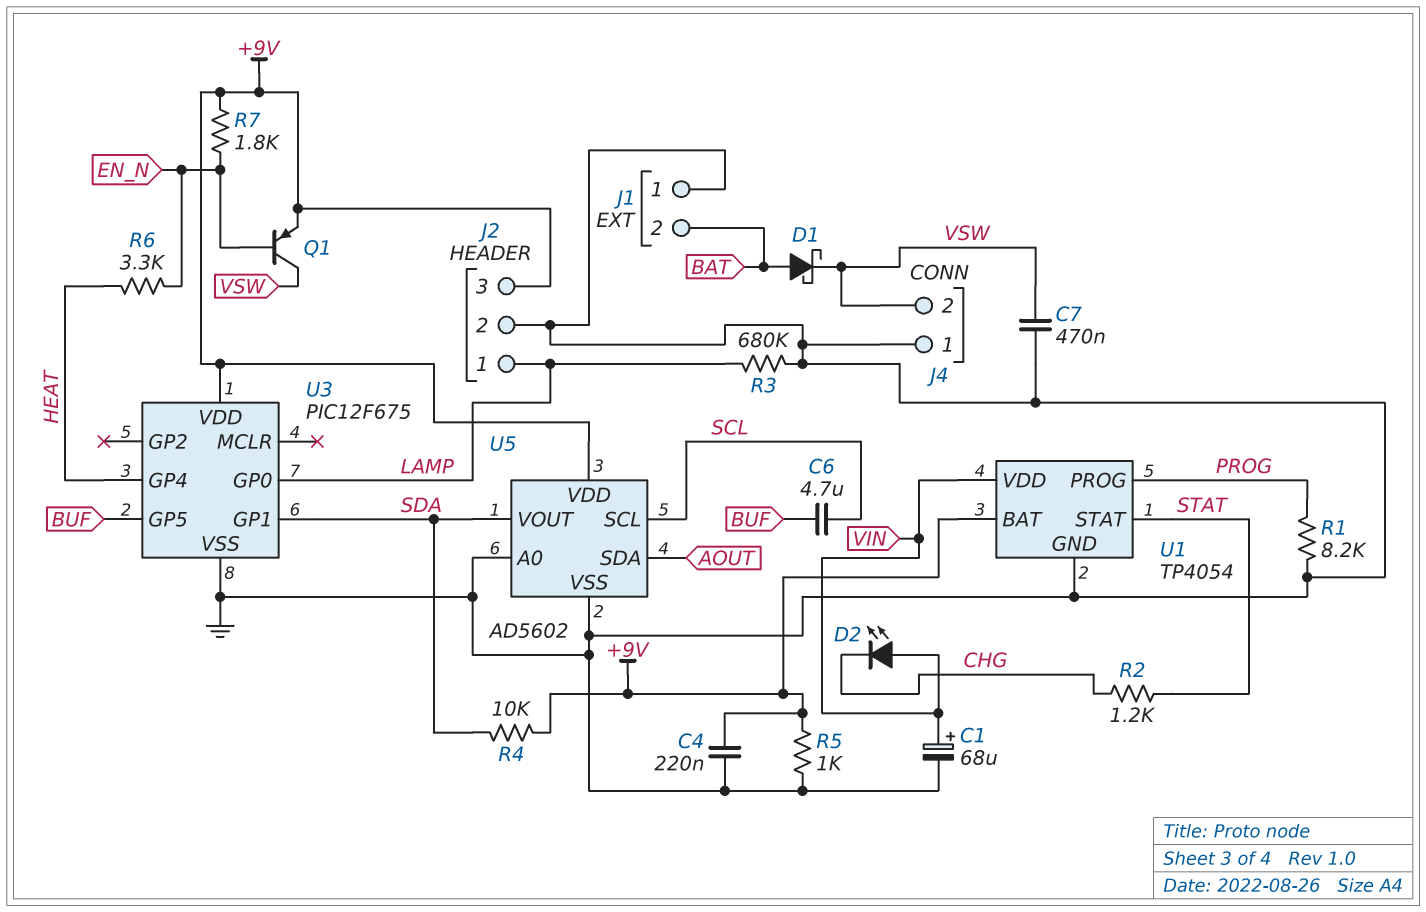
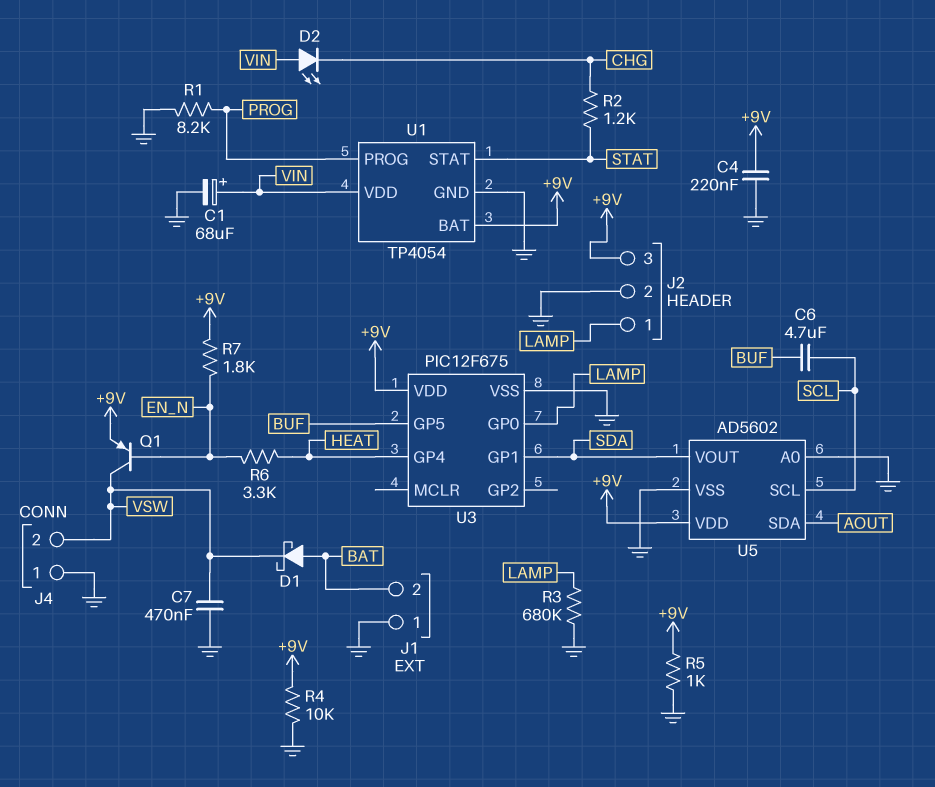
R4: 10k (+9V, SDA) -> 10k (+9V, GND)

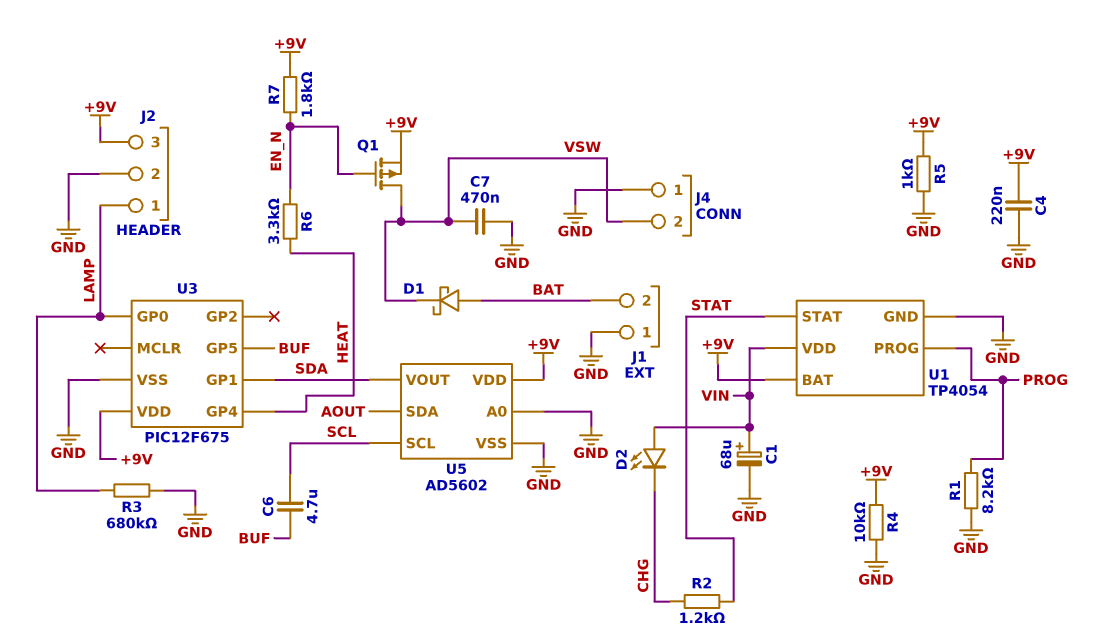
Q1: PNP (B EN_N, C VSW, E +9V) -> PMOS (G EN_N, D VSW, S +9V)

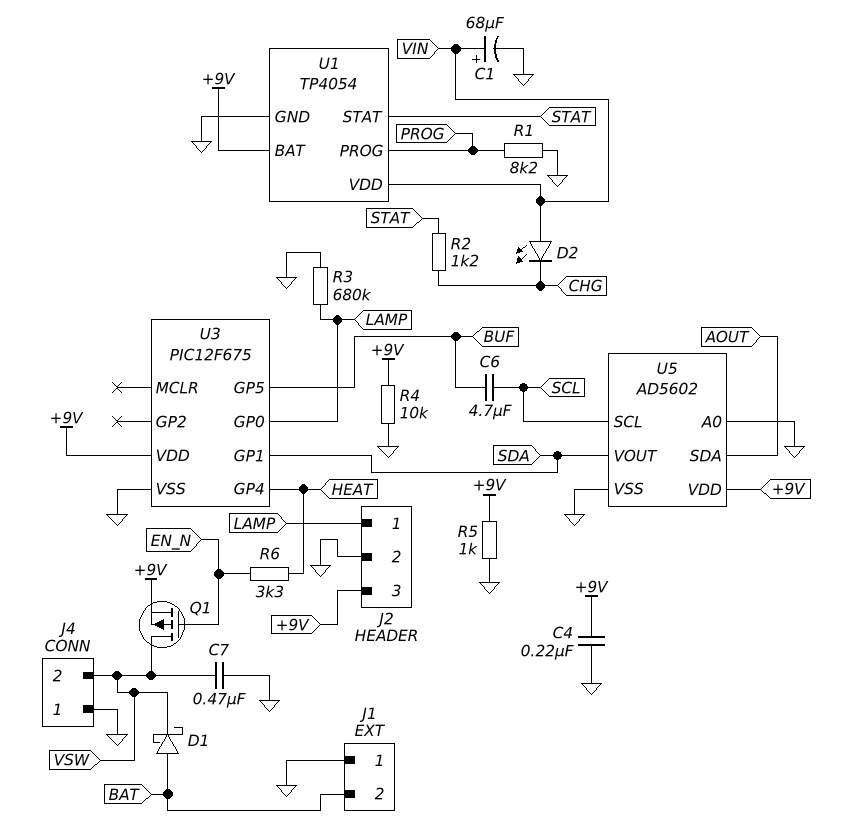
R7: 1.8k (+9V, EN_N) -> none

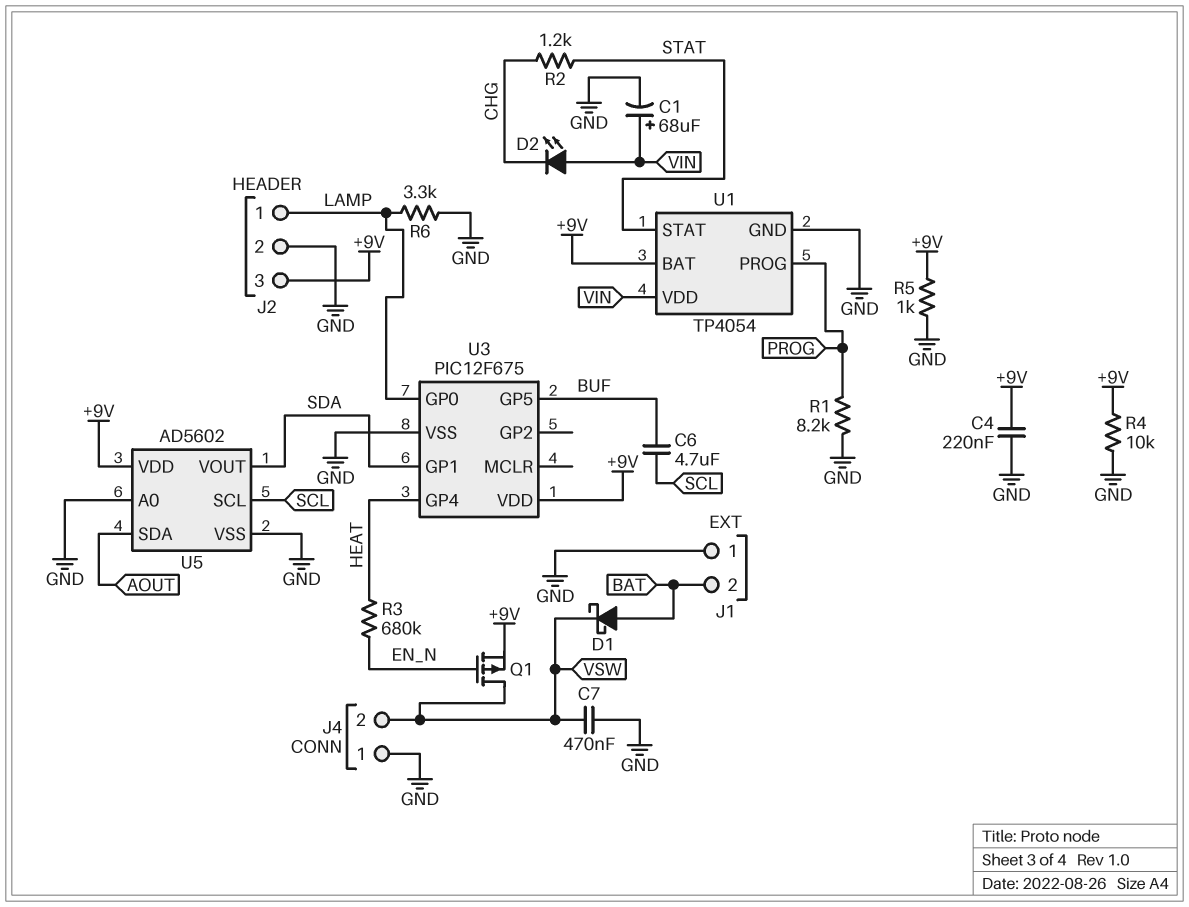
R3: 680k (GND, LAMP) -> 680k (EN_N, HEAT)
R6: 3.3k (EN_N, HEAT) -> 3.3k (GND, LAMP)

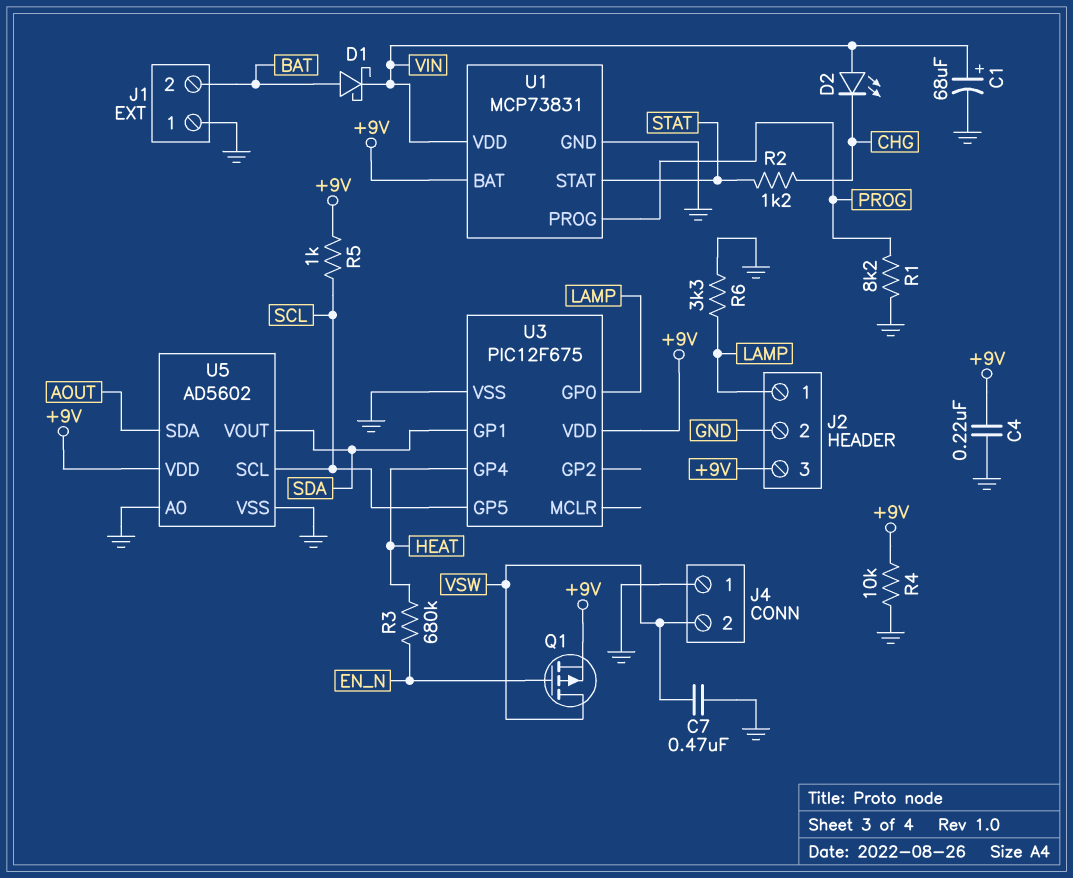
C6: 4.7uF (BUF, SCL) -> none
D1: schottky (A BAT, K VSW) -> schottky (A BAT, K VIN)
R5: 1k (+9V, GND) -> 1k (+9V, SCL)
U1: TP4054 -> MCP73831
U3 pin GP5: BUF -> SCL

